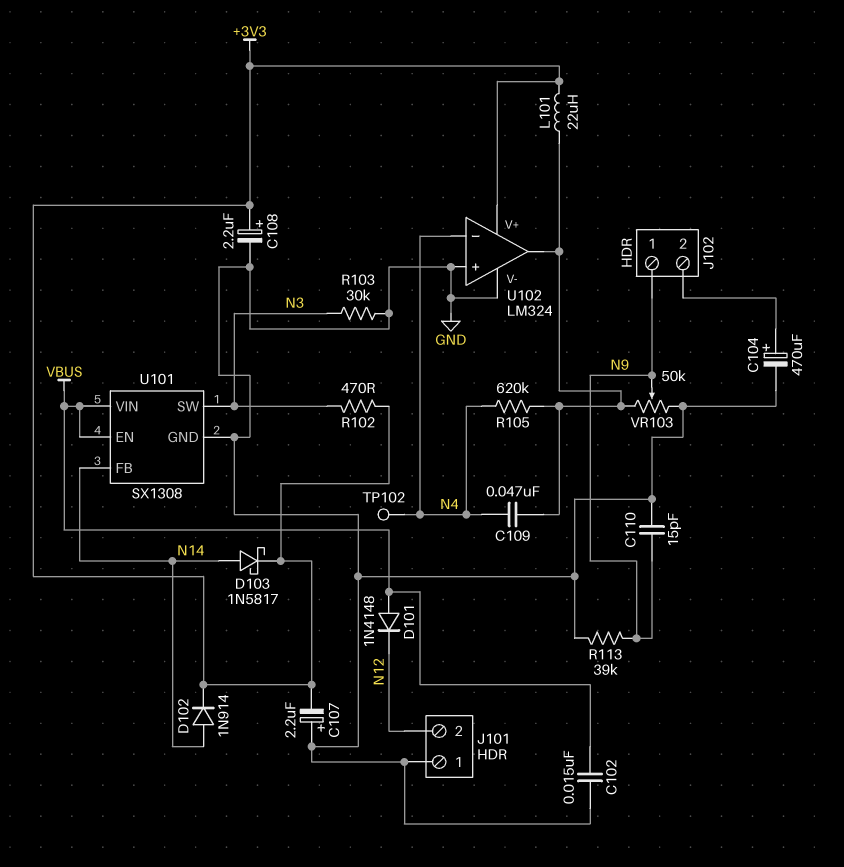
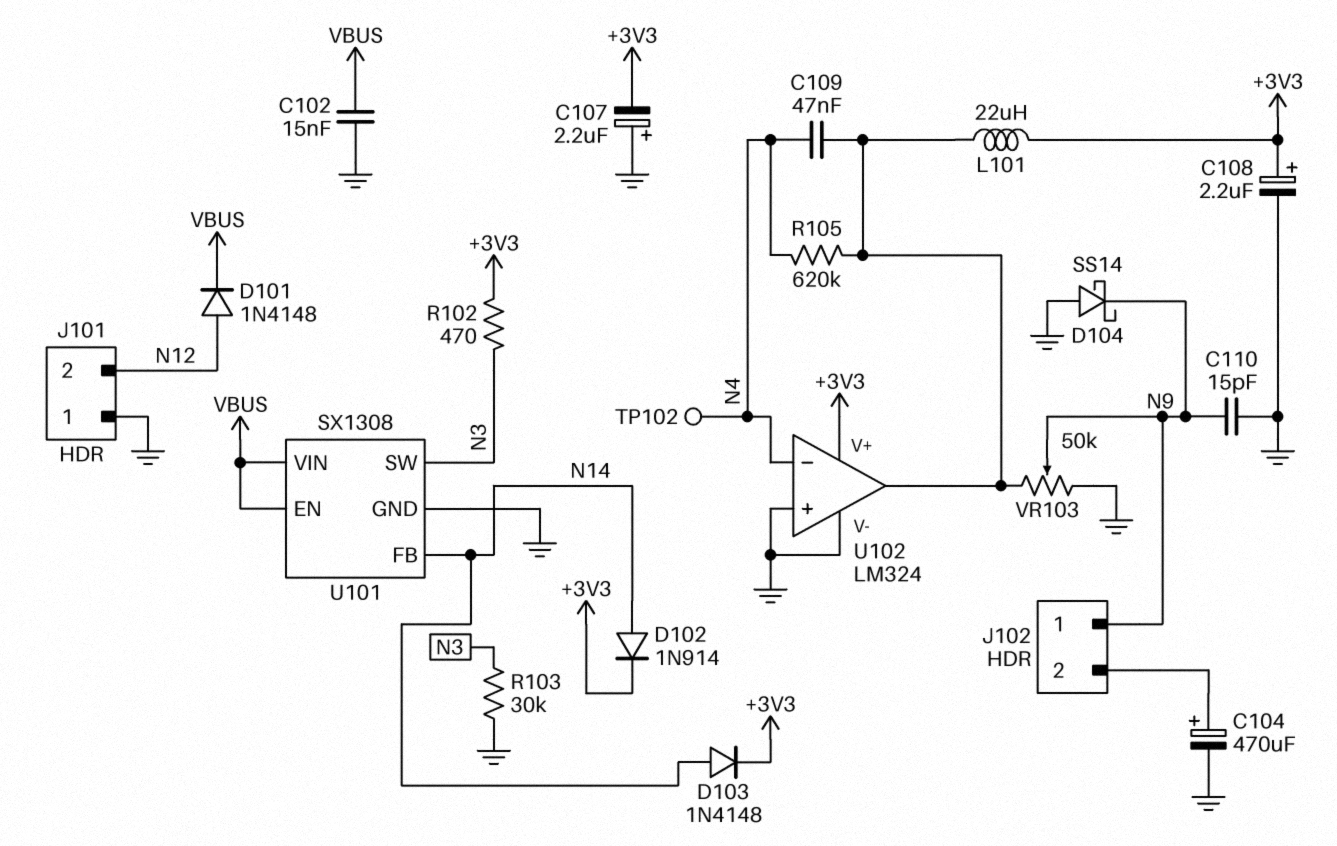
D101: diode 1N4148 (A VBUS, K N12) -> diode 1N4148 (A N12, K VBUS)
D103: schottky 1N5817 (A N14, K +3V3) -> diode 1N4148 (A N14, K +3V3)
D104: none -> schottky SS14 (A GND, K N9)
R113: 39k (GND, N9) -> none

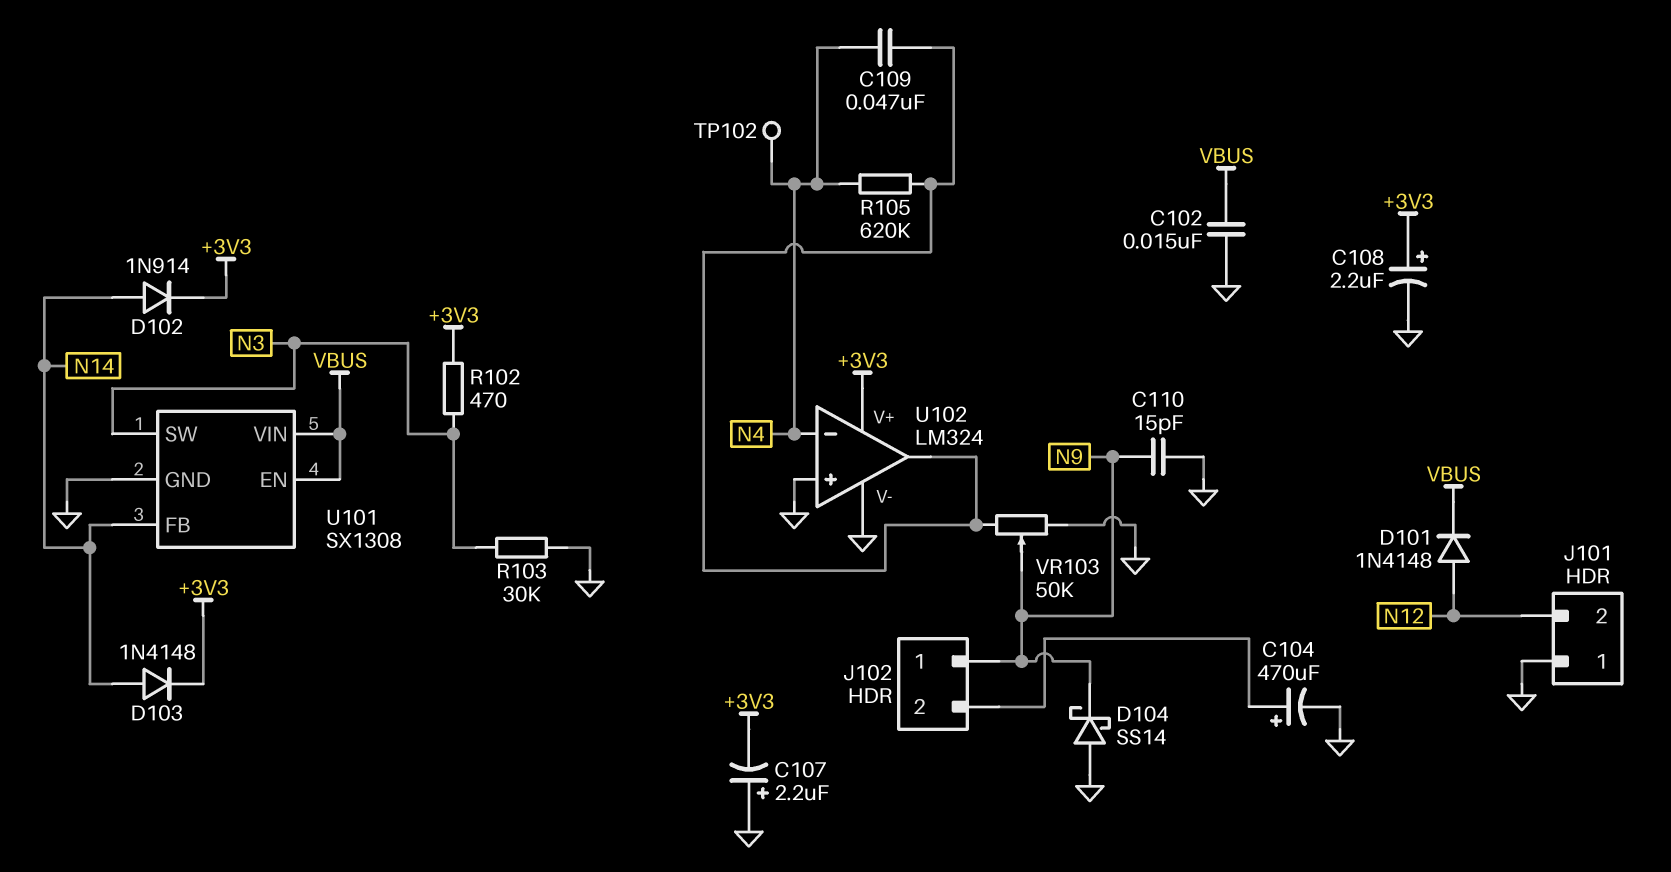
L101: 22uH (+3V3, U102/out) -> none

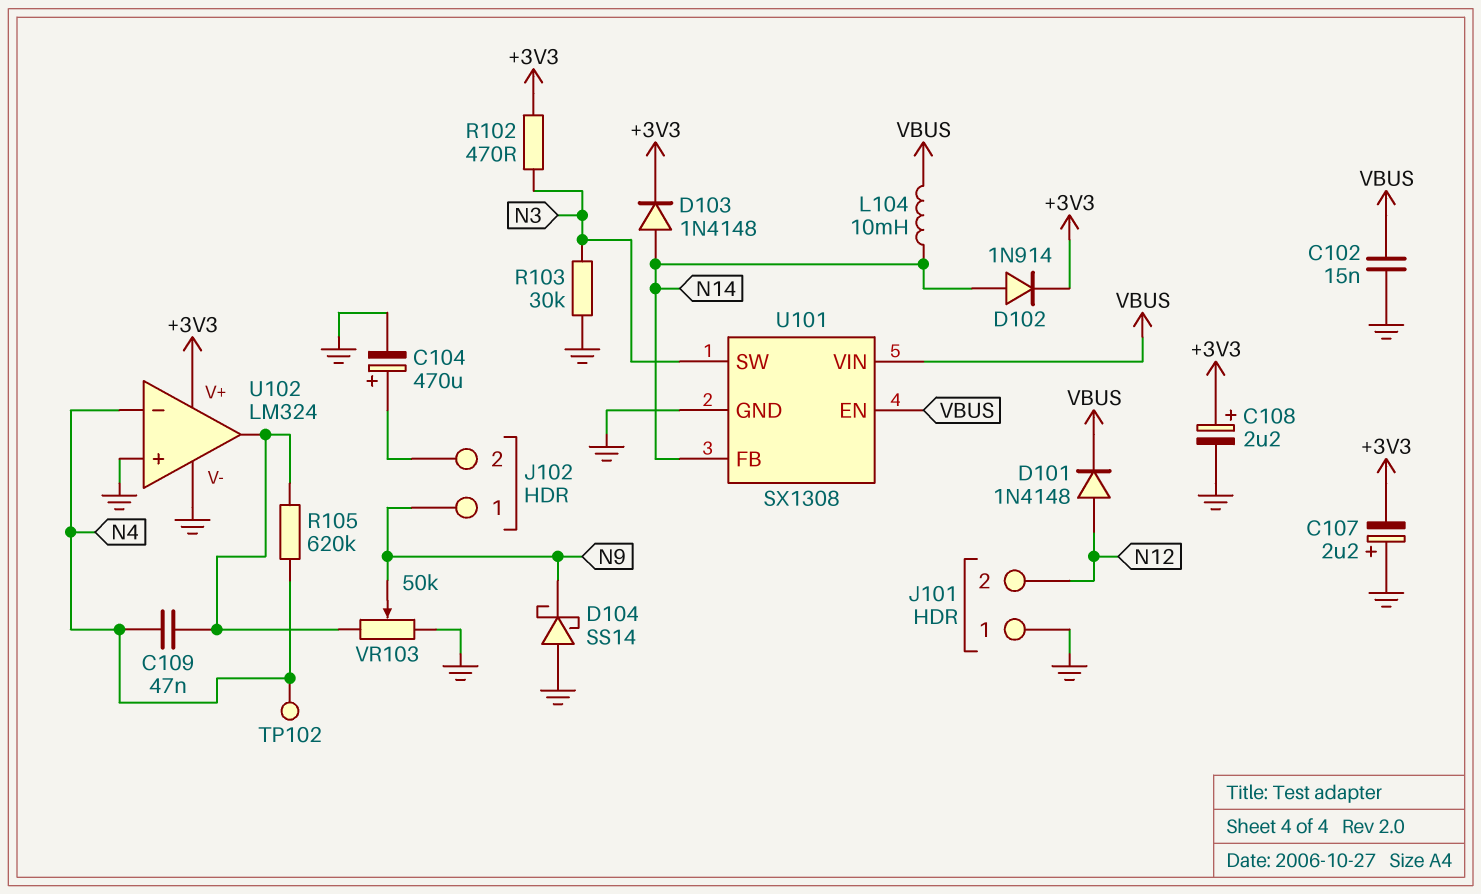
C110: 15pF (GND, N9) -> none
L104: none -> 10mH (N14, VBUS)

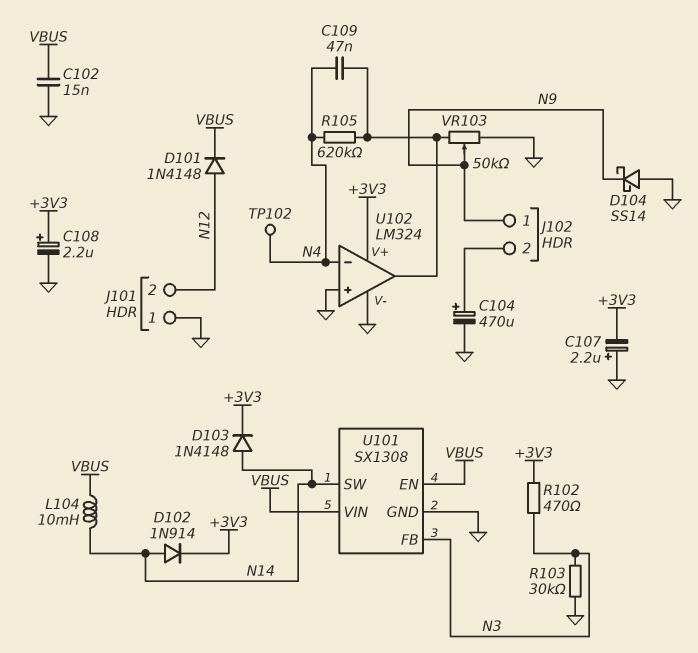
U101 pin FB: N14 -> N3
U101 pin SW: N3 -> N14

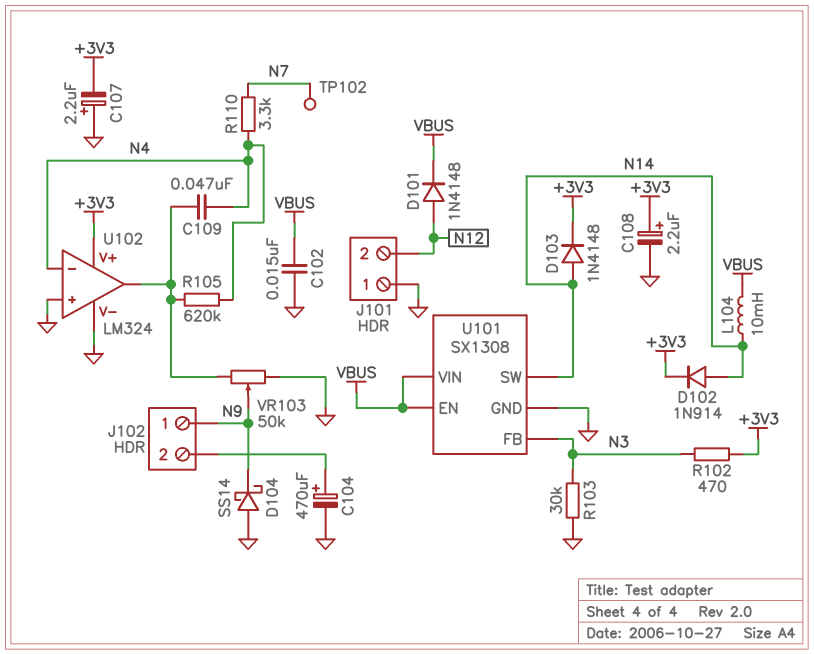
R110: none -> 3.3k (N4, N7)
TP102: test point (N4) -> test point (N7)

